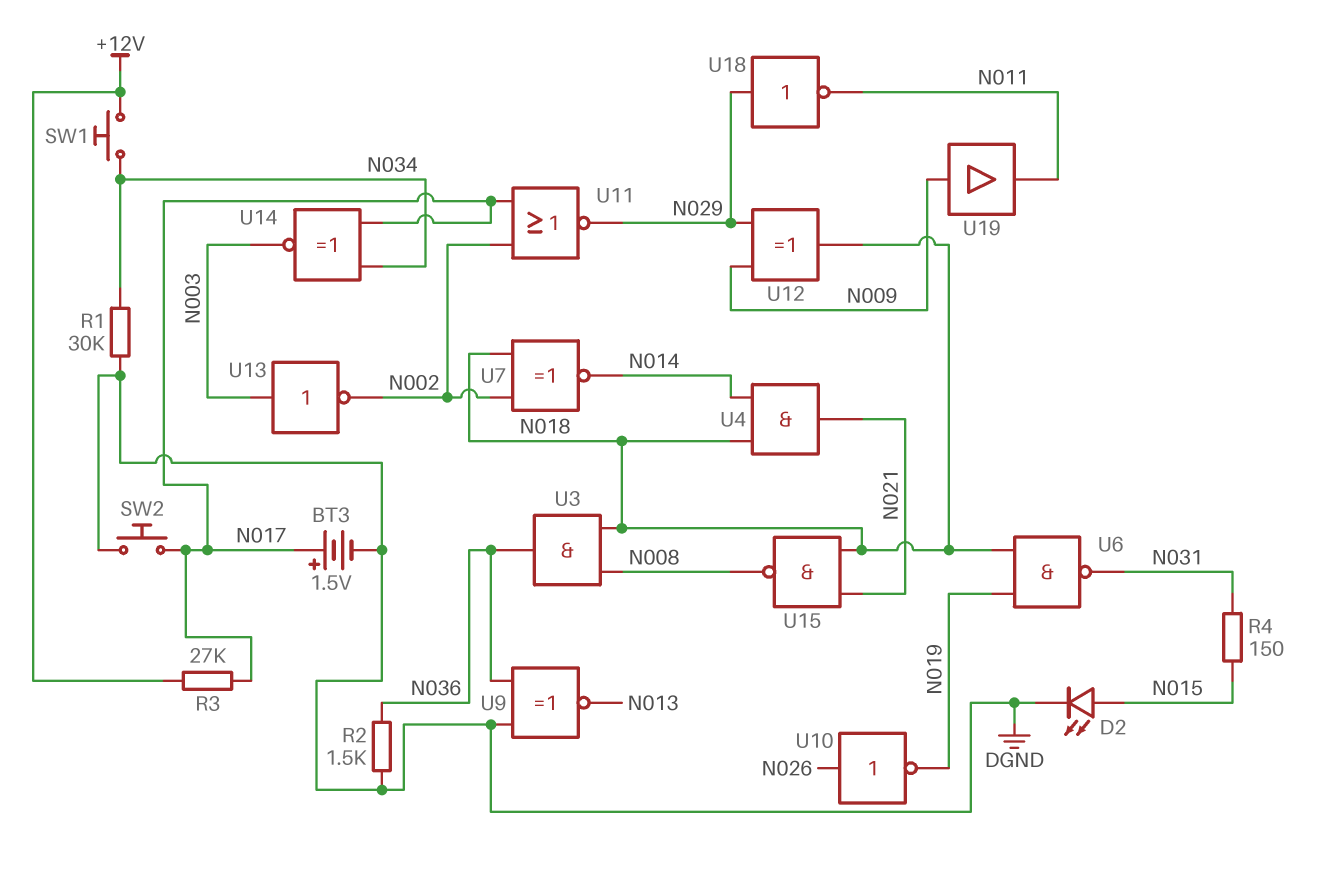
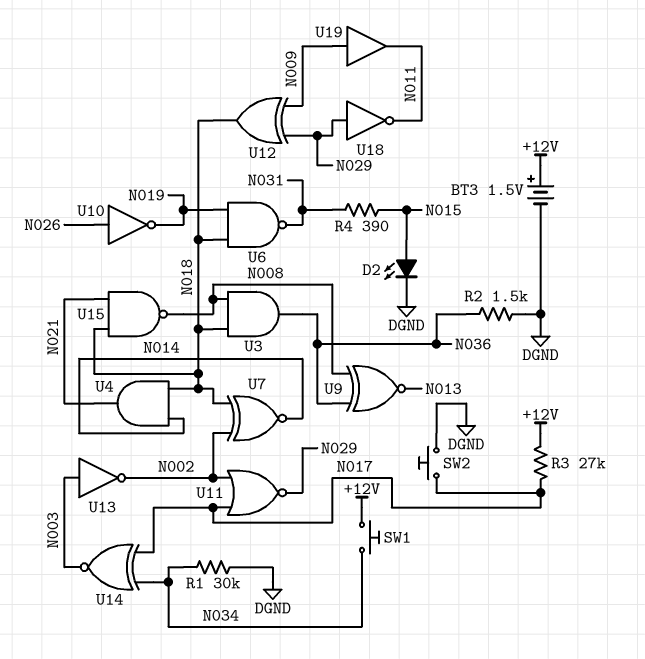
BT3: 1.5V (plus N017, minus DGND) -> 1.5V (plus +12V, minus DGND)
R4: 150 (N015, N031) -> 390 (N015, N031)
U9: XNOR (in DGND, in N036, out N013) -> XNOR (in N008, in N036, out N013)

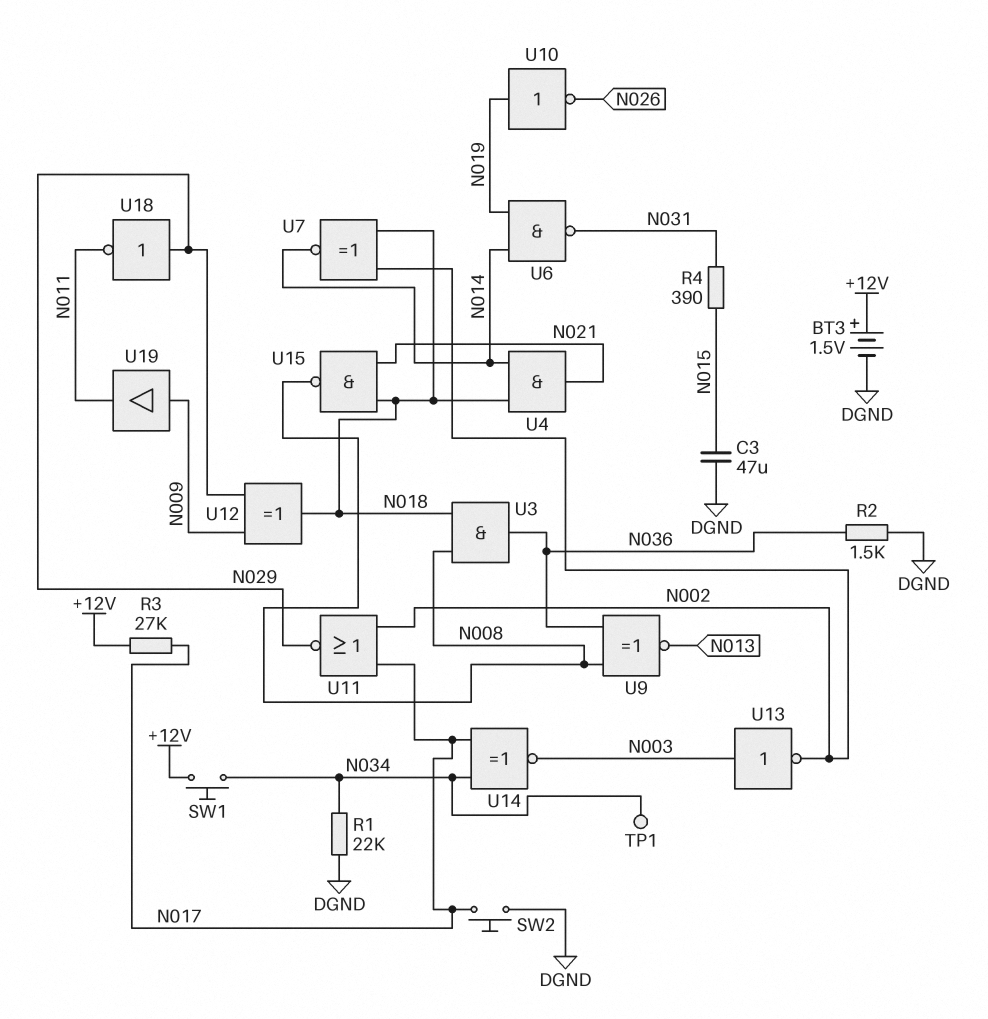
C3: none -> 47uF (DGND, N015)
D2: LED (A N015, K DGND) -> none
R1: 30k (DGND, N034) -> 22k (DGND, N034)
TP1: none -> test point (N034)
U6: NAND (in N018, in N019, out N031) -> NAND (in N014, in N019, out N031)
U10: NOT (in N026, out N019) -> NOT (in N019, out N026)

